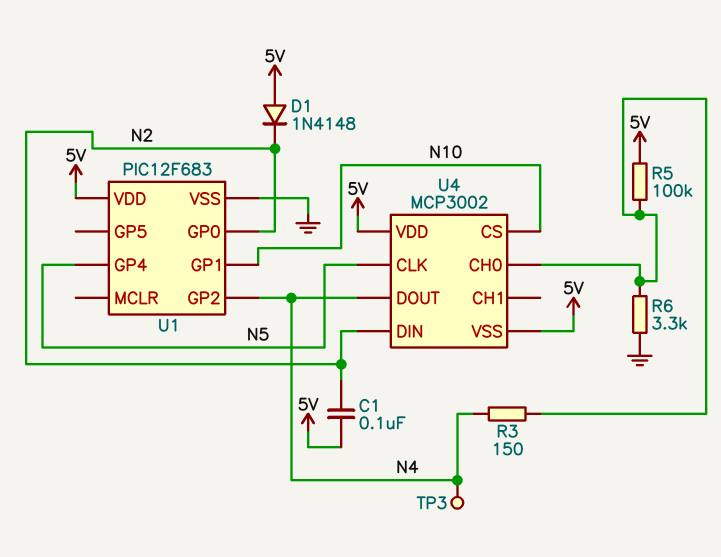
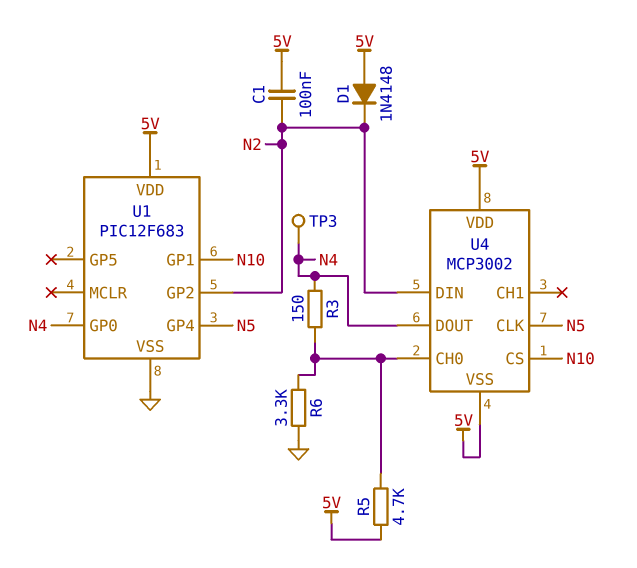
R5: 100k (5V, U4/CH0) -> 4.7k (5V, U4/CH0)
U1 pin GP0: N2 -> N4
U1 pin GP2: N4 -> N2

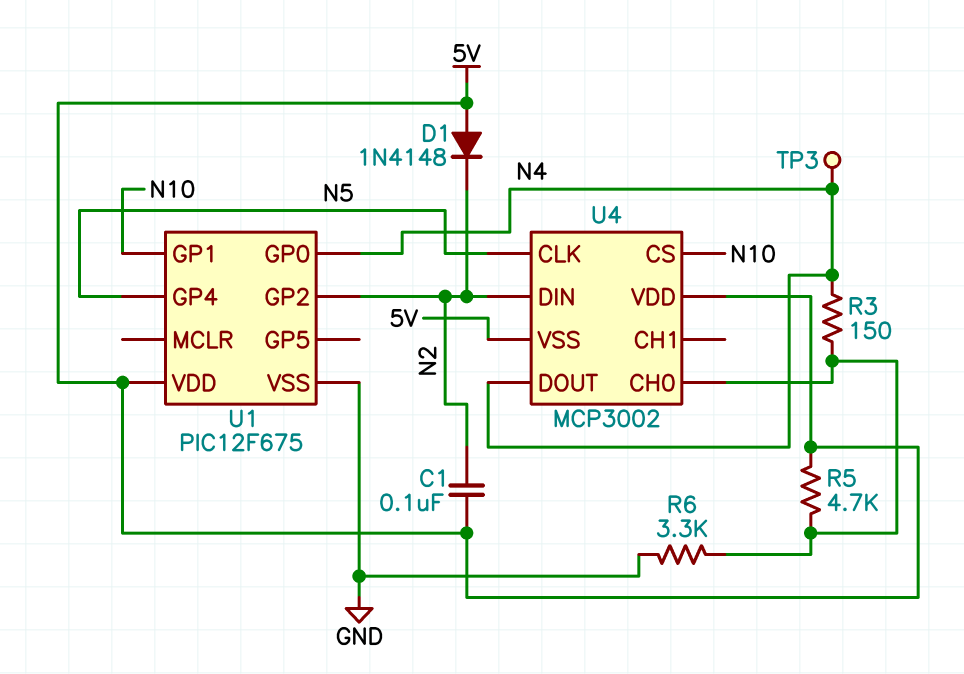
U1: PIC12F683 -> PIC12F675

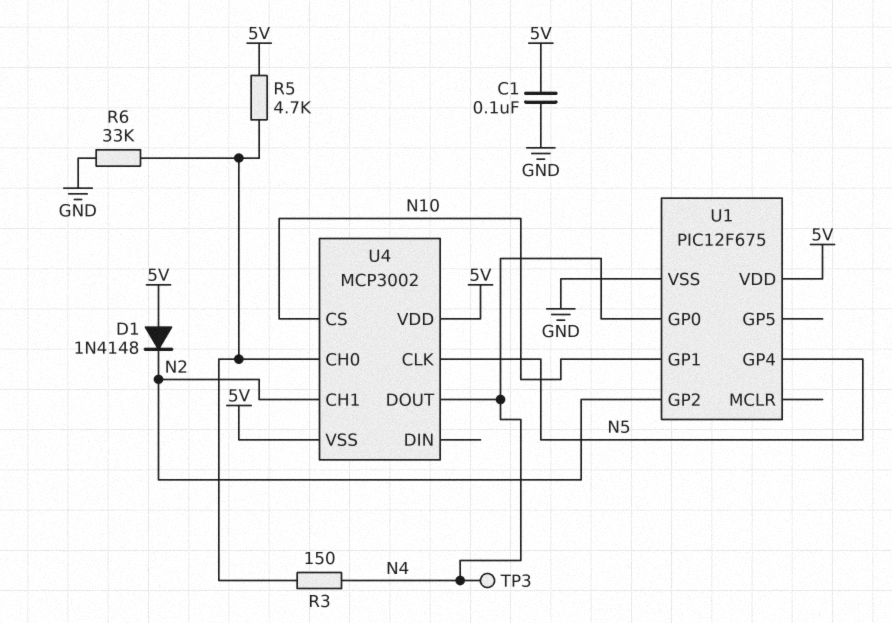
C1: 100nF (5V, N2) -> 100nF (5V, GND)
R6: 3.3k (GND, U4/CH0) -> 33k (GND, U4/CH0)
U4 pin CH1: none -> N2
U4 pin DIN: N2 -> none

